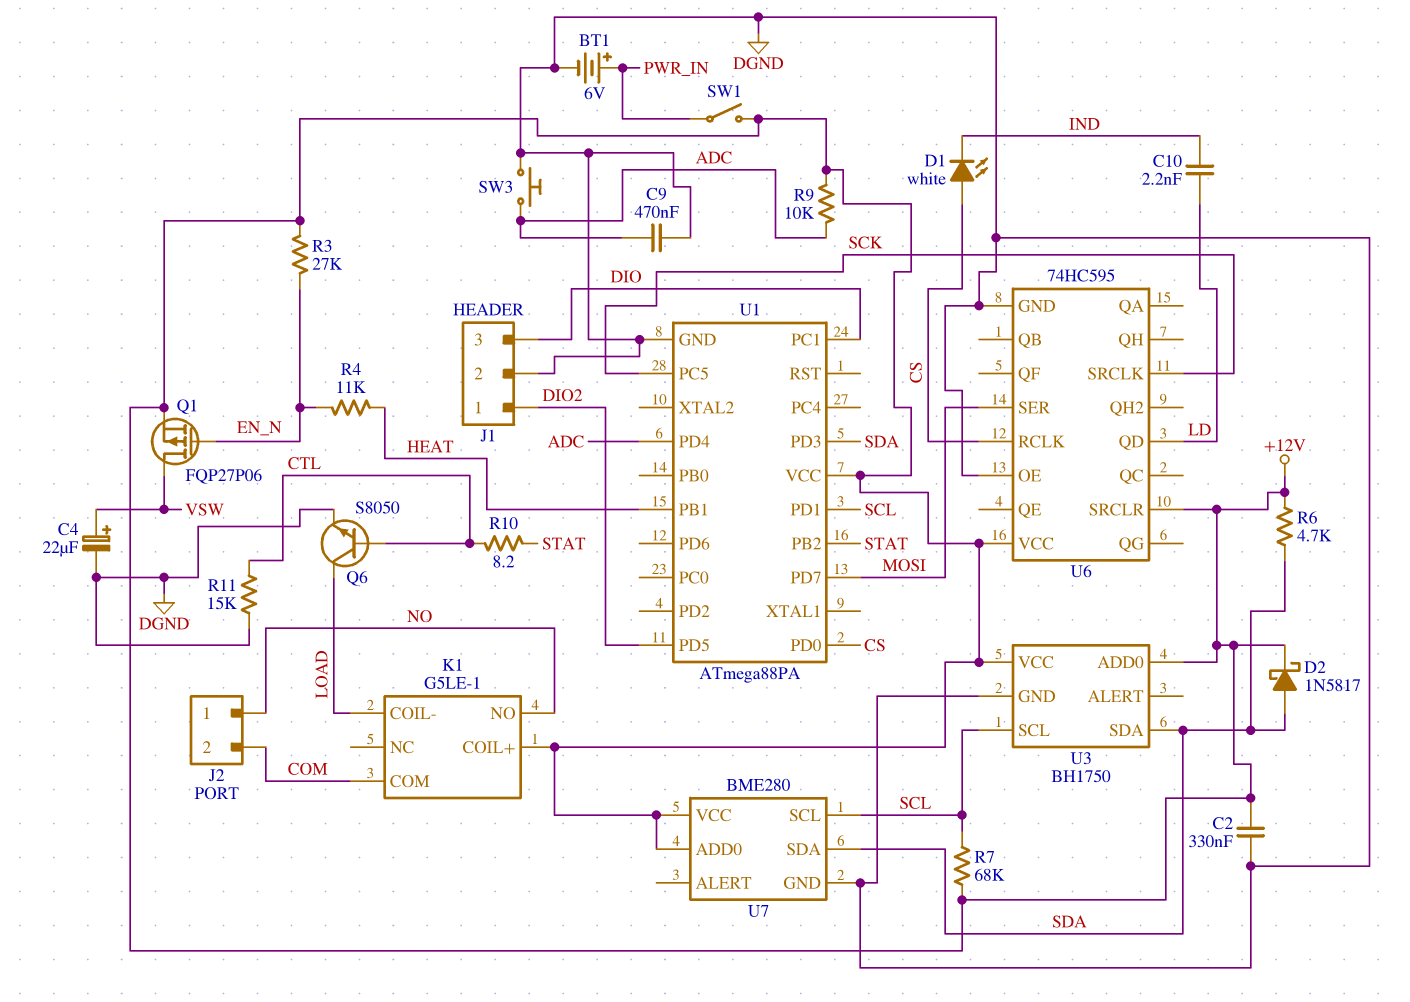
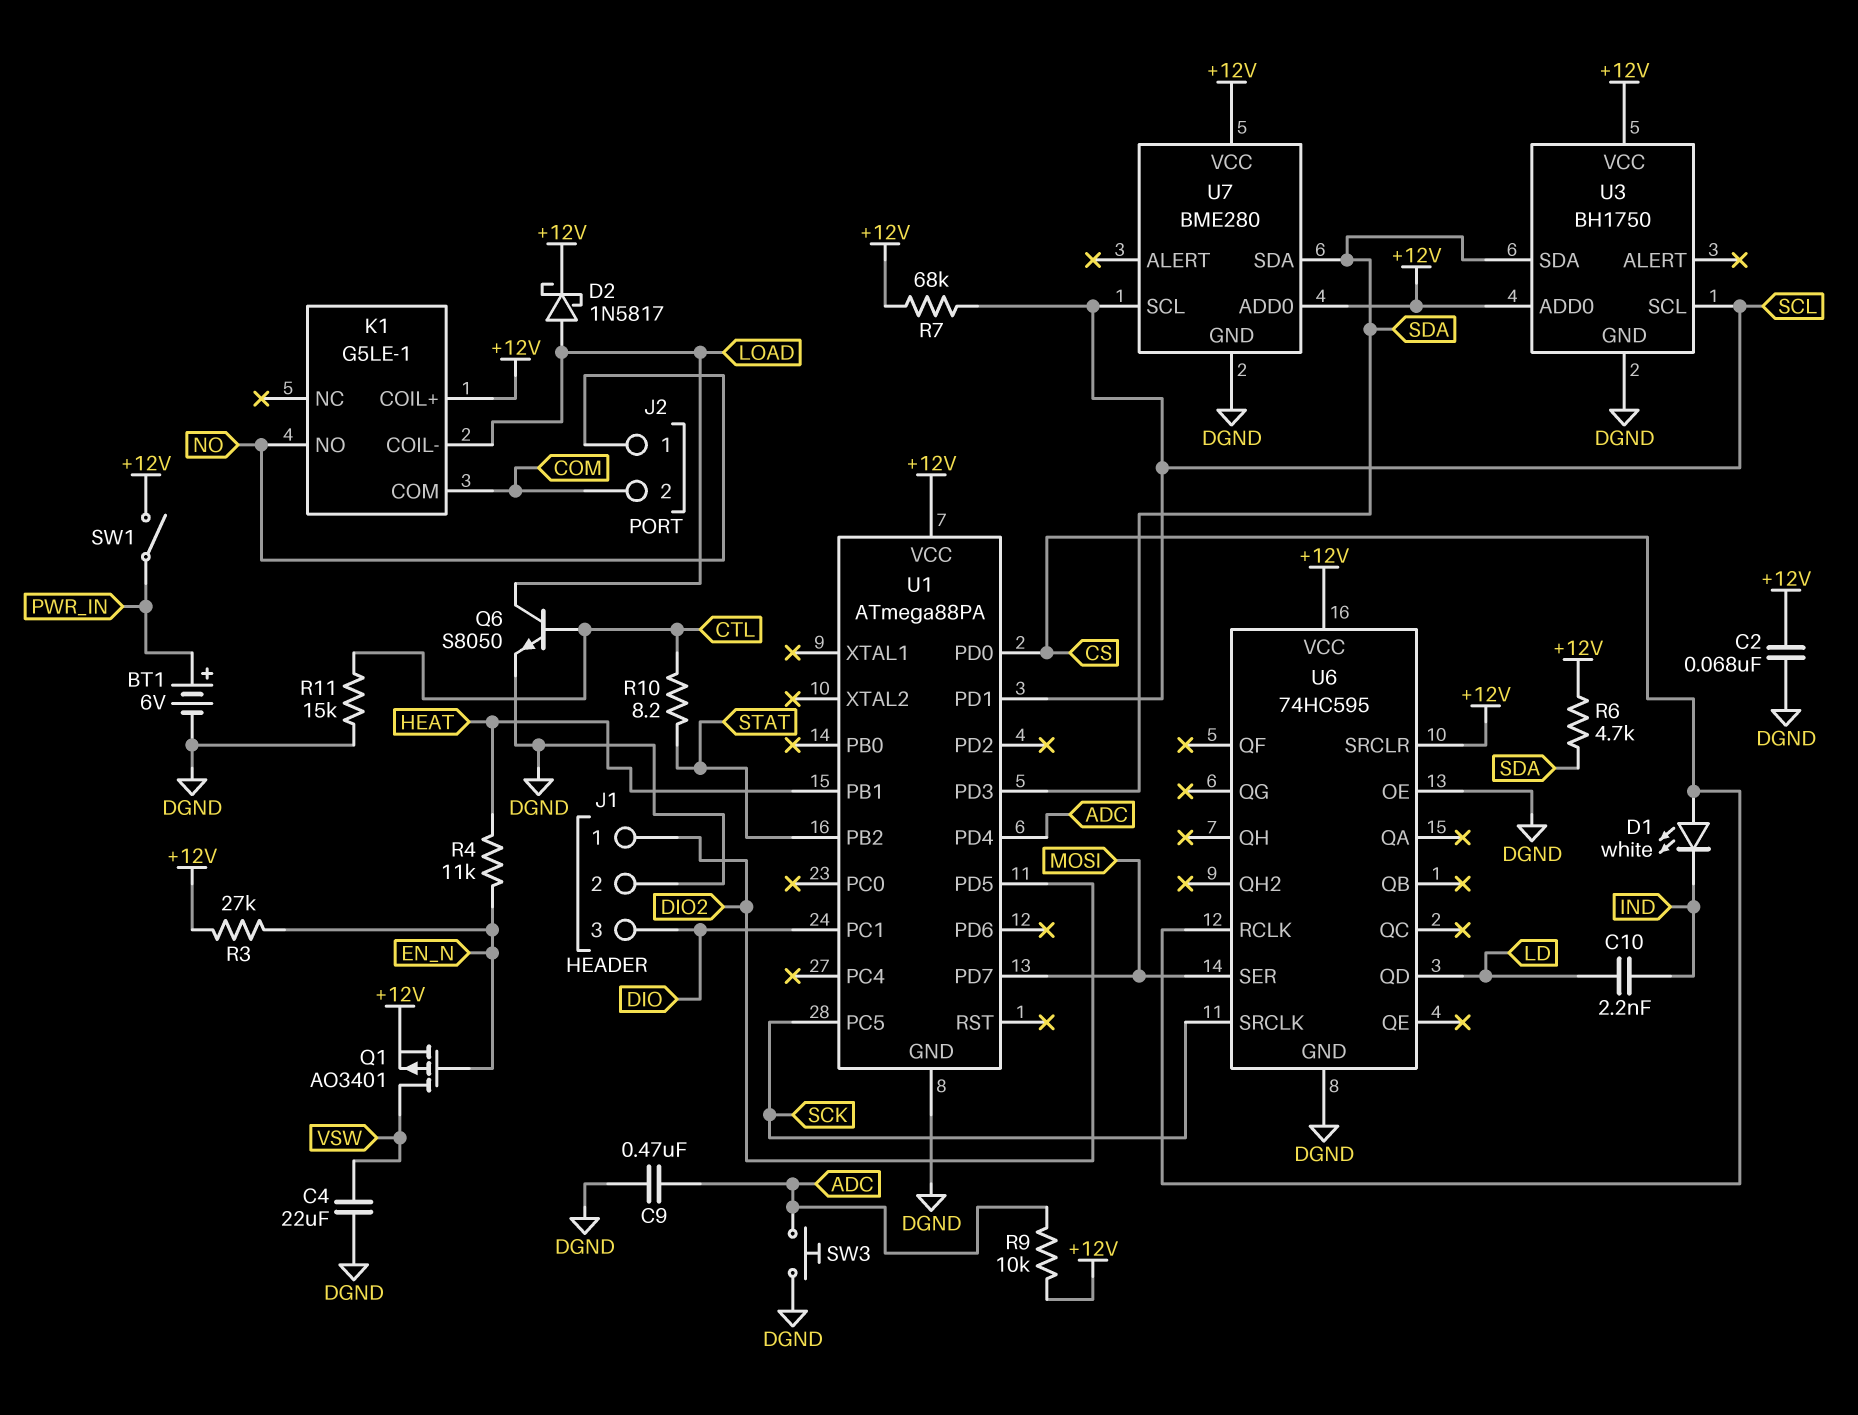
C2: 330nF (+12V, DGND) -> 68nF (+12V, DGND)
C4: 22uF (plus VSW, minus DGND) -> 22uF (DGND, VSW)
D2: schottky 1N5817 (A SDA, K +12V) -> schottky 1N5817 (A LOAD, K +12V)
Q1: PMOS FQP27P06 (G EN_N, D VSW, S +12V) -> PMOS AO3401 (G EN_N, D VSW, S +12V)

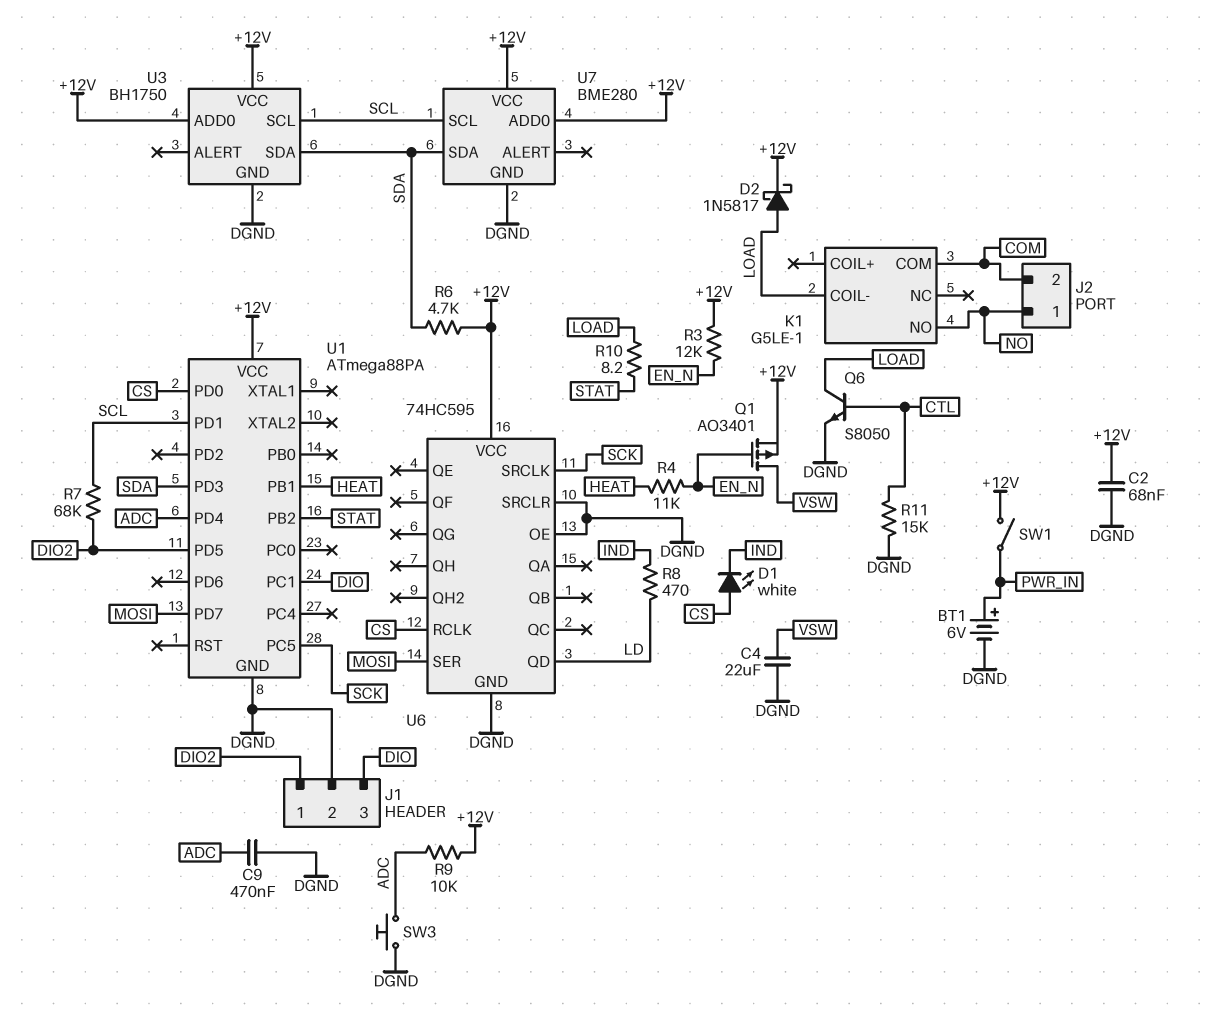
C10: 2.2nF (IND, LD) -> none
K1 pin COIL+: +12V -> none
R3: 27k (+12V, EN_N) -> 12k (+12V, EN_N)
R7: 68k (+12V, SCL) -> 68k (DIO2, SCL)
R8: none -> 470 (IND, LD)
R10: 8.2 (CTL, STAT) -> 8.2 (LOAD, STAT)
U6 pin SRCLR: +12V -> DGND

